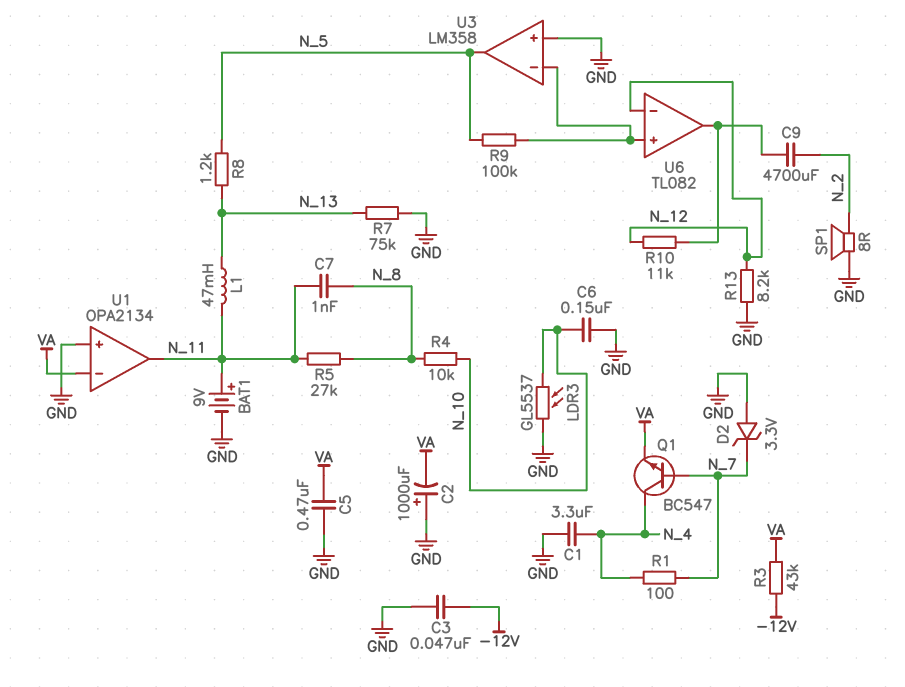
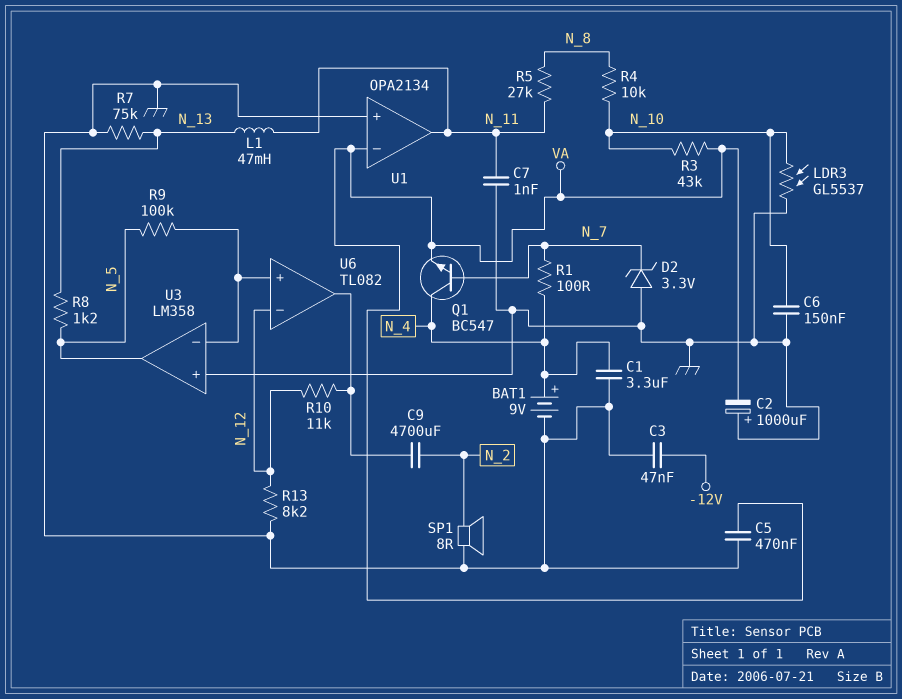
BAT1: 9V (plus N_11, minus GND) -> 9V (plus N_4, minus GND)
C7: 1nF (N_8, N_11) -> 1nF (GND, N_11)
R3: 43k (-12V, VA) -> 43k (N_10, VA)

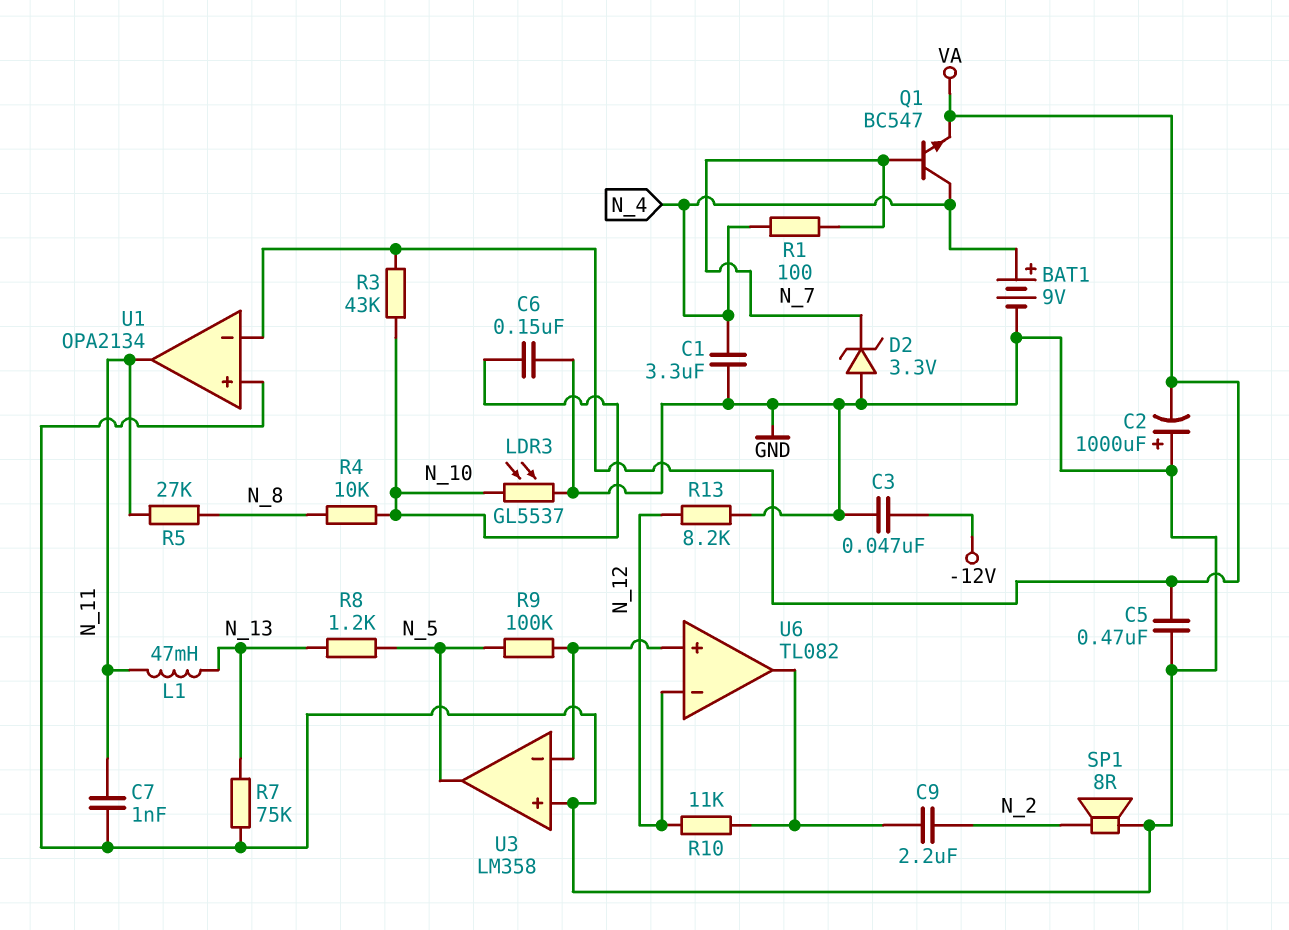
C9: 4700uF (N_2, U6/out) -> 2.2uF (N_2, U6/out)

